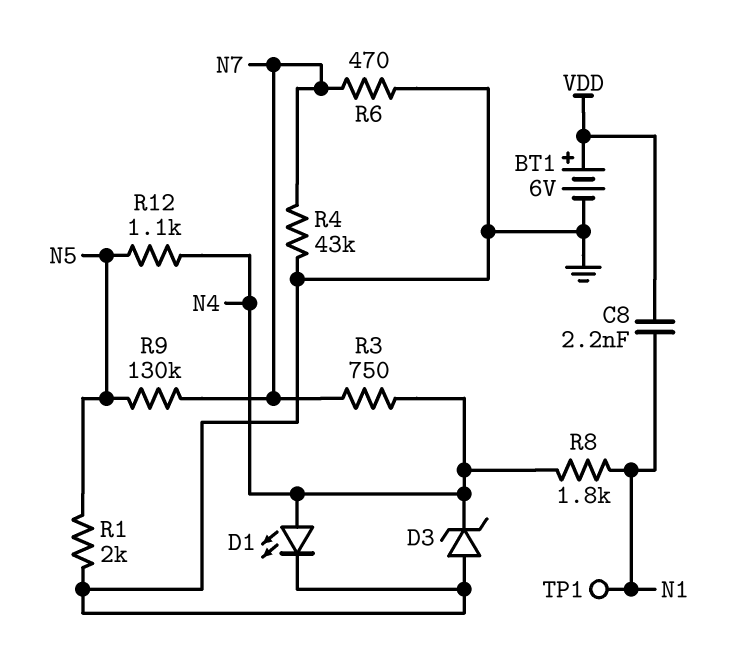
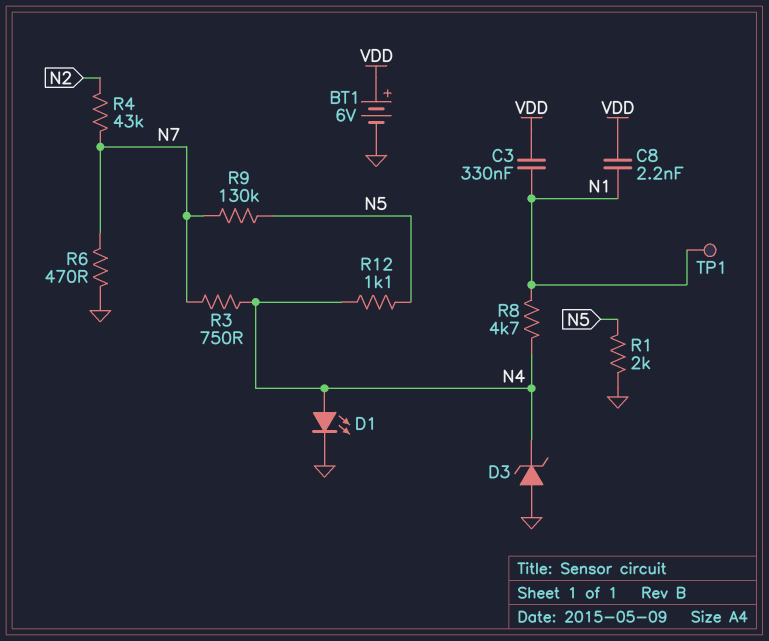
C3: none -> 330nF (N1, VDD)
R4: 43k (GND, N7) -> 43k (N2, N7)
R8: 1.8k (N1, N4) -> 4.7k (N1, N4)

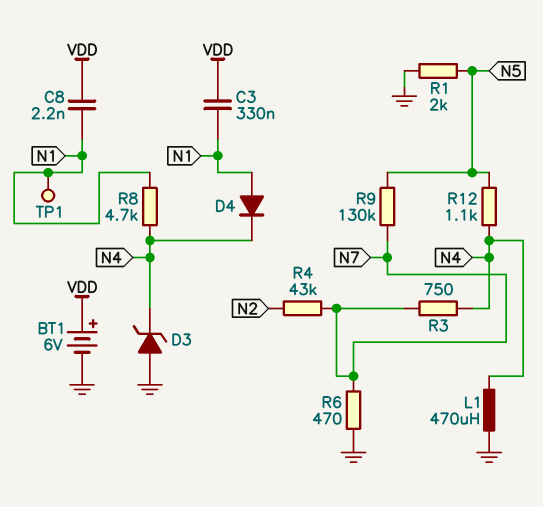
D1: LED (A N4, K GND) -> none
D4: none -> diode (A N1, K N4)
L1: none -> 470uH (GND, N4)

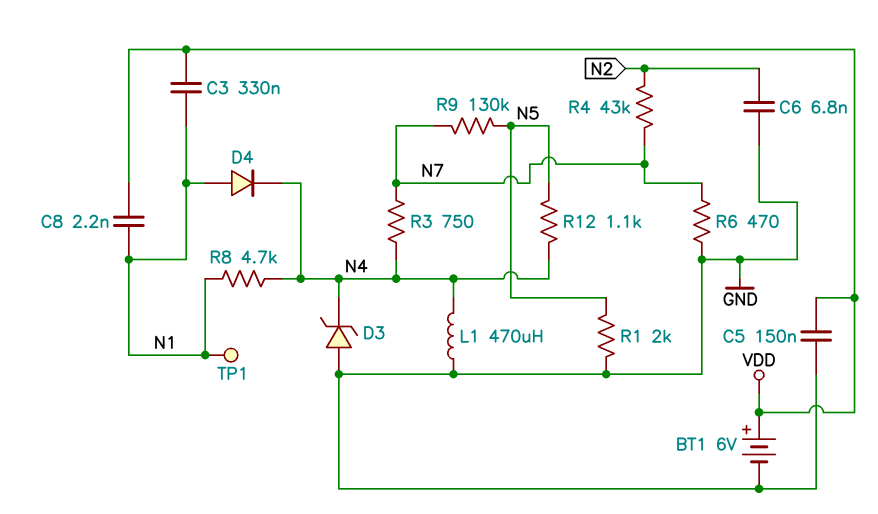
C5: none -> 150nF (GND, VDD)
C6: none -> 6.8nF (GND, N2)

